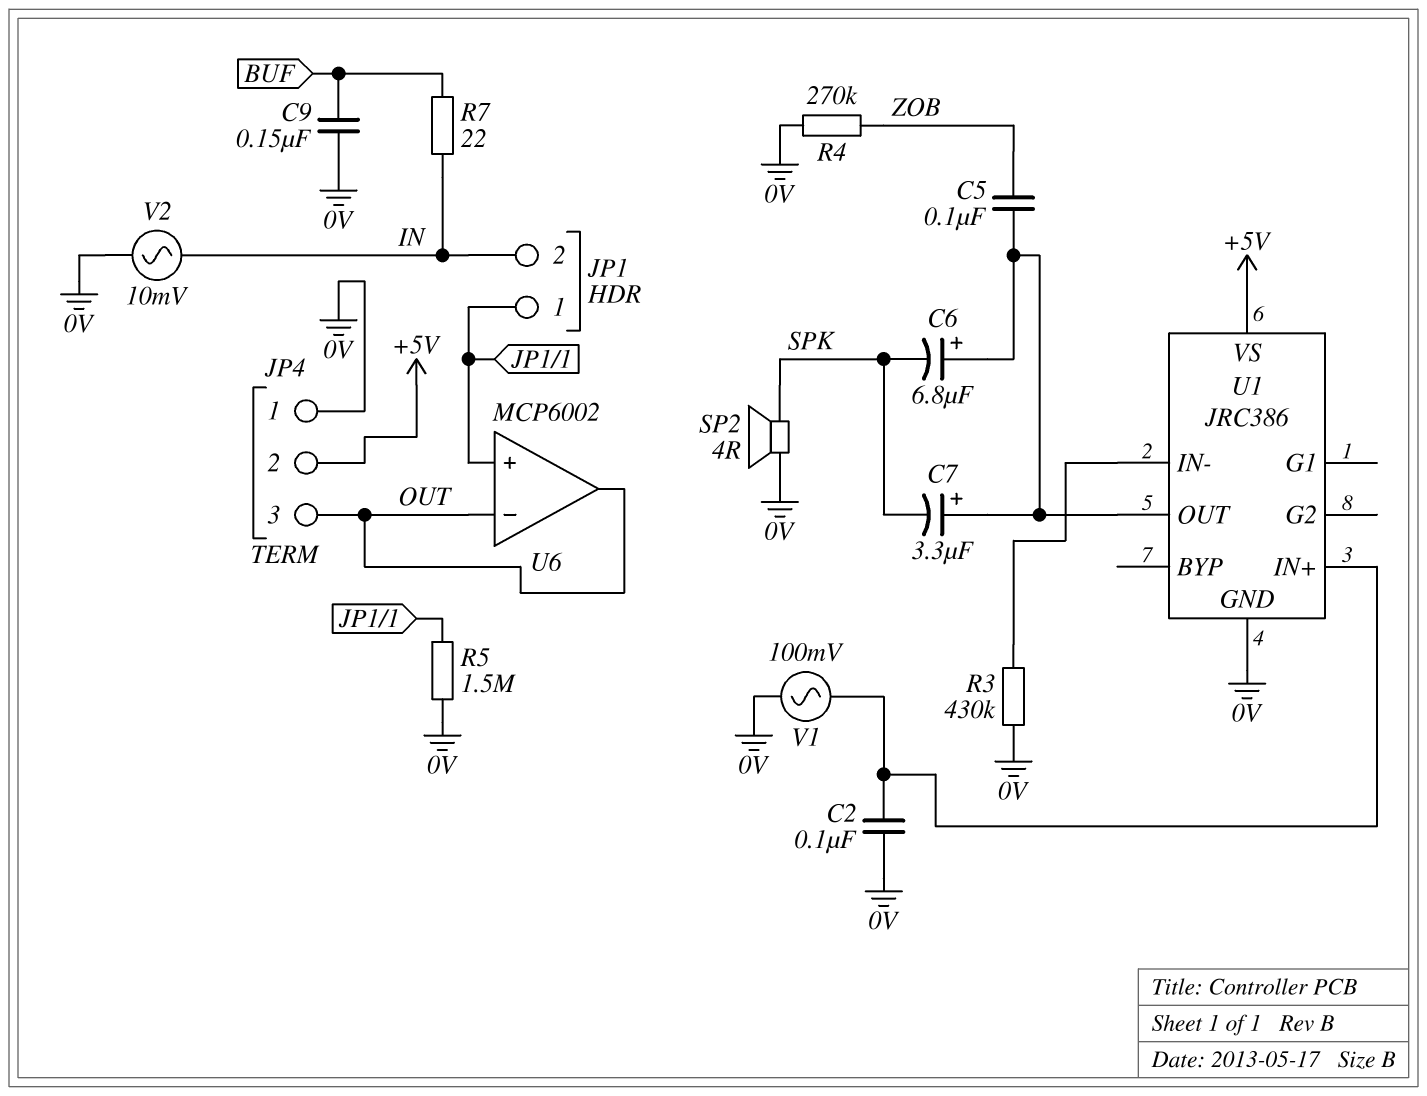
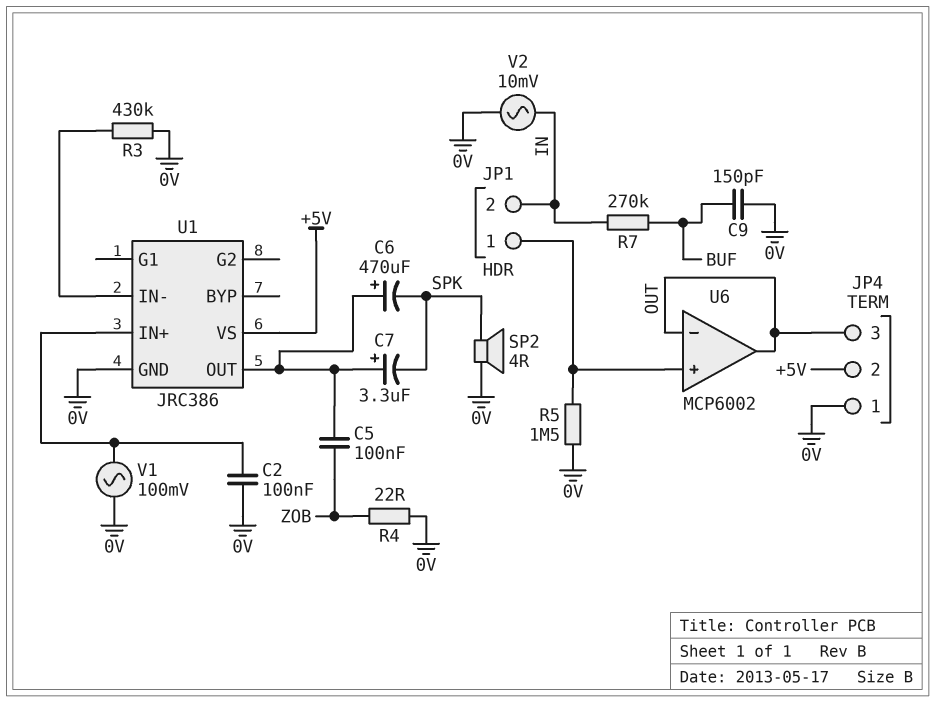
C6: 6.8uF (plus U1/OUT, minus SPK) -> 470uF (plus U1/OUT, minus SPK)
C9: 150nF (0V, BUF) -> 150pF (0V, BUF)
R4: 270k (0V, ZOB) -> 22 (0V, ZOB)
R7: 22 (BUF, IN) -> 270k (BUF, IN)

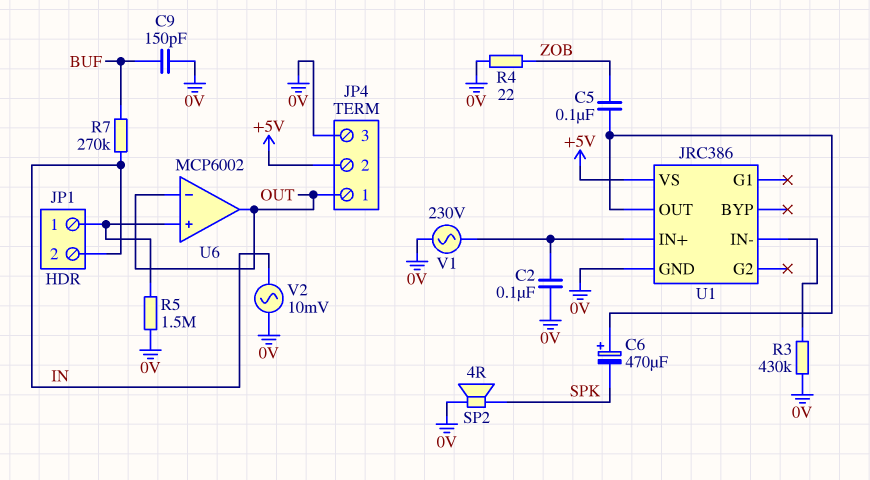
C7: 3.3uF (plus U1/OUT, minus SPK) -> none
JP4 pin 1: 0V -> OUT
JP4 pin 3: OUT -> 0V
V1: AC 100mV (0V, U1/IN+) -> AC 230V (0V, U1/IN+)

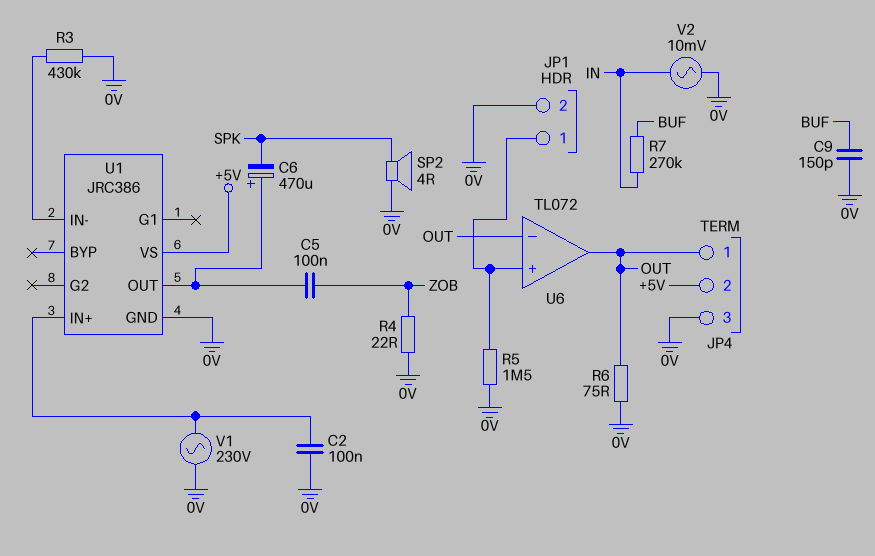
JP1 pin 2: IN -> 0V
R6: none -> 75 (0V, OUT)
U6: MCP6002 -> TL072

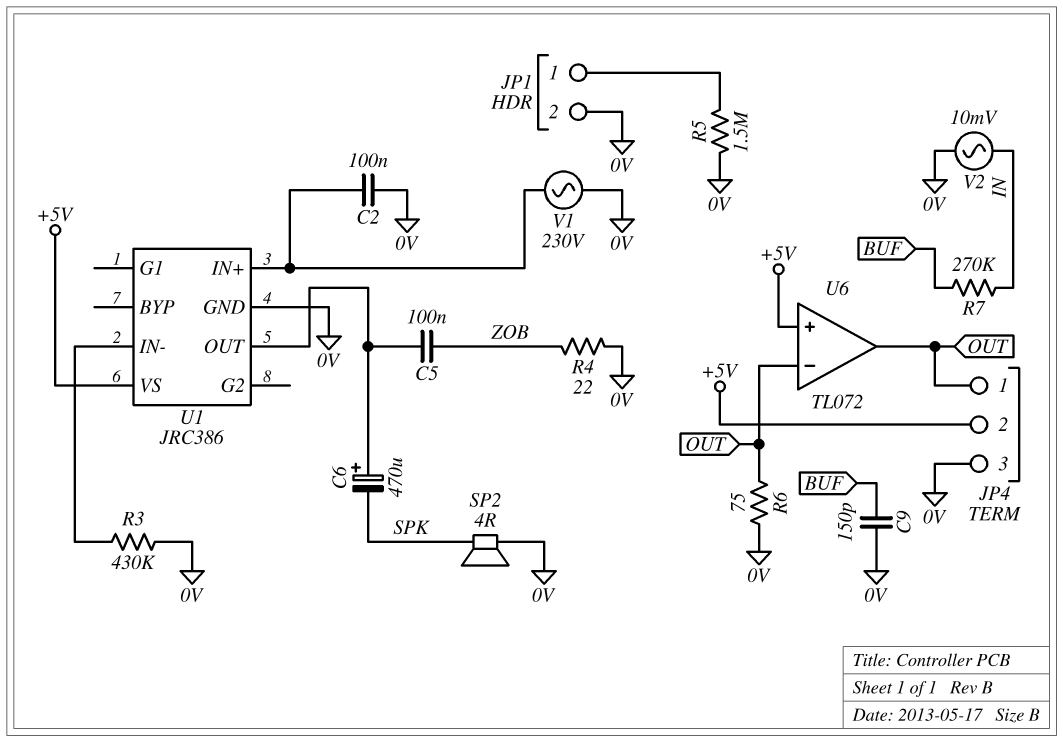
U6 pin in+: JP1/1 -> +5V

